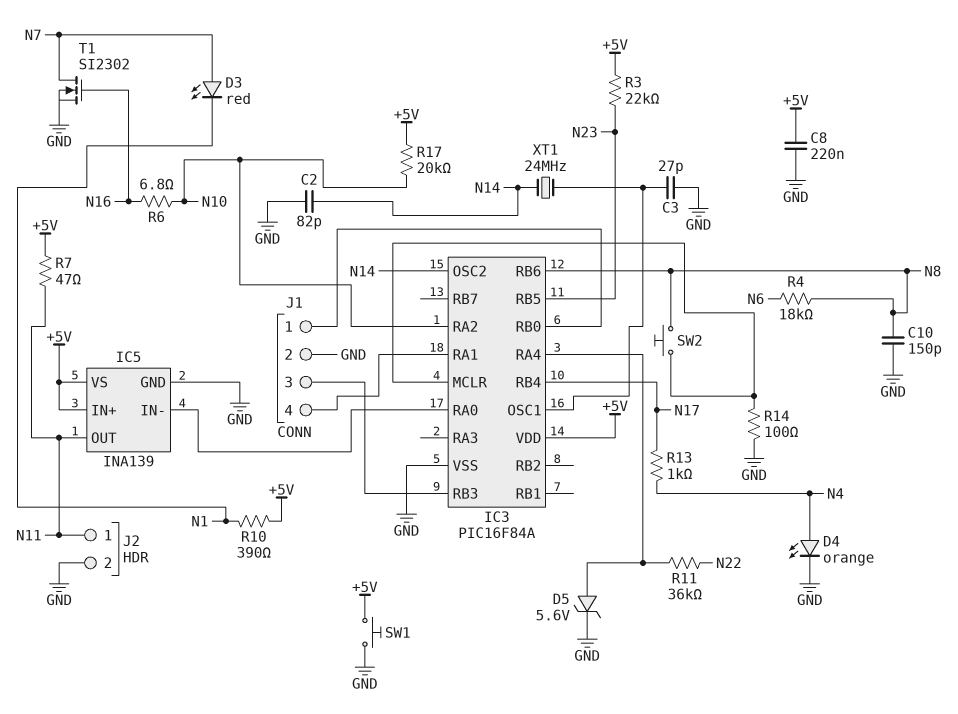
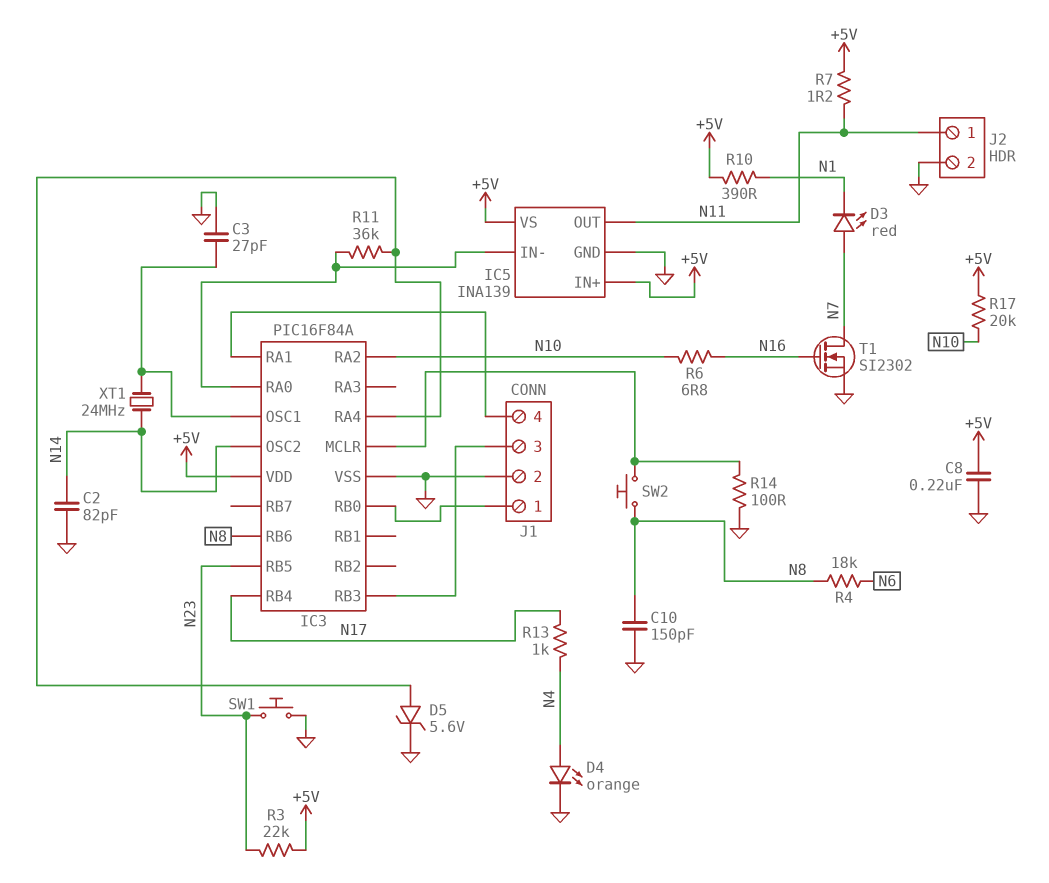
R7: 47 (+5V, N11) -> 1.2 (+5V, N11)
R11: 36k (IC3/RA4, N22) -> 36k (IC3/RA0, IC3/RA4)
SW1: button (+5V, GND) -> button (GND, N23)

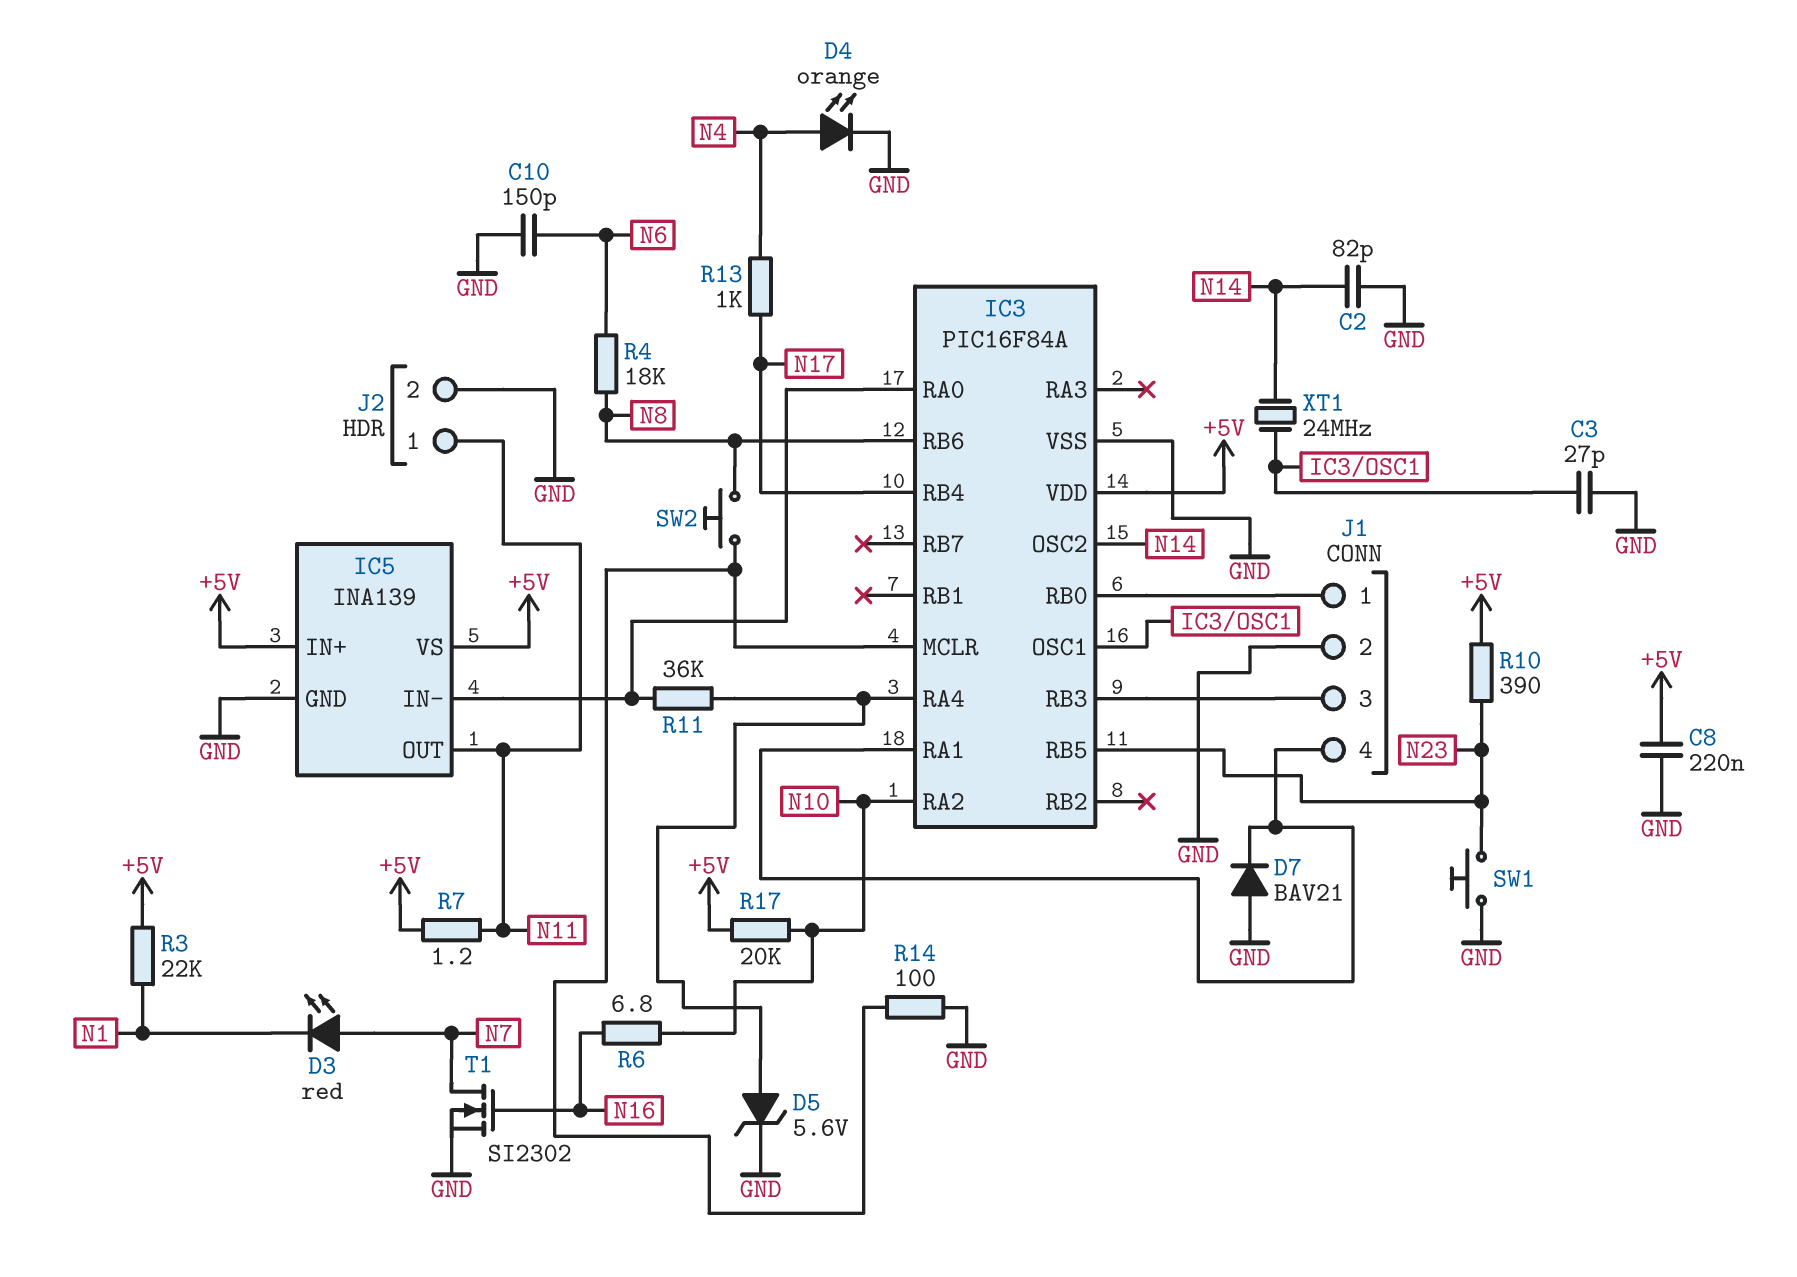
C10: 150pF (GND, N8) -> 150pF (GND, N6)
D7: none -> diode BAV21 (A GND, K IC3/RA1)
R3: 22k (+5V, N23) -> 22k (+5V, N1)
R10: 390 (+5V, N1) -> 390 (+5V, N23)

